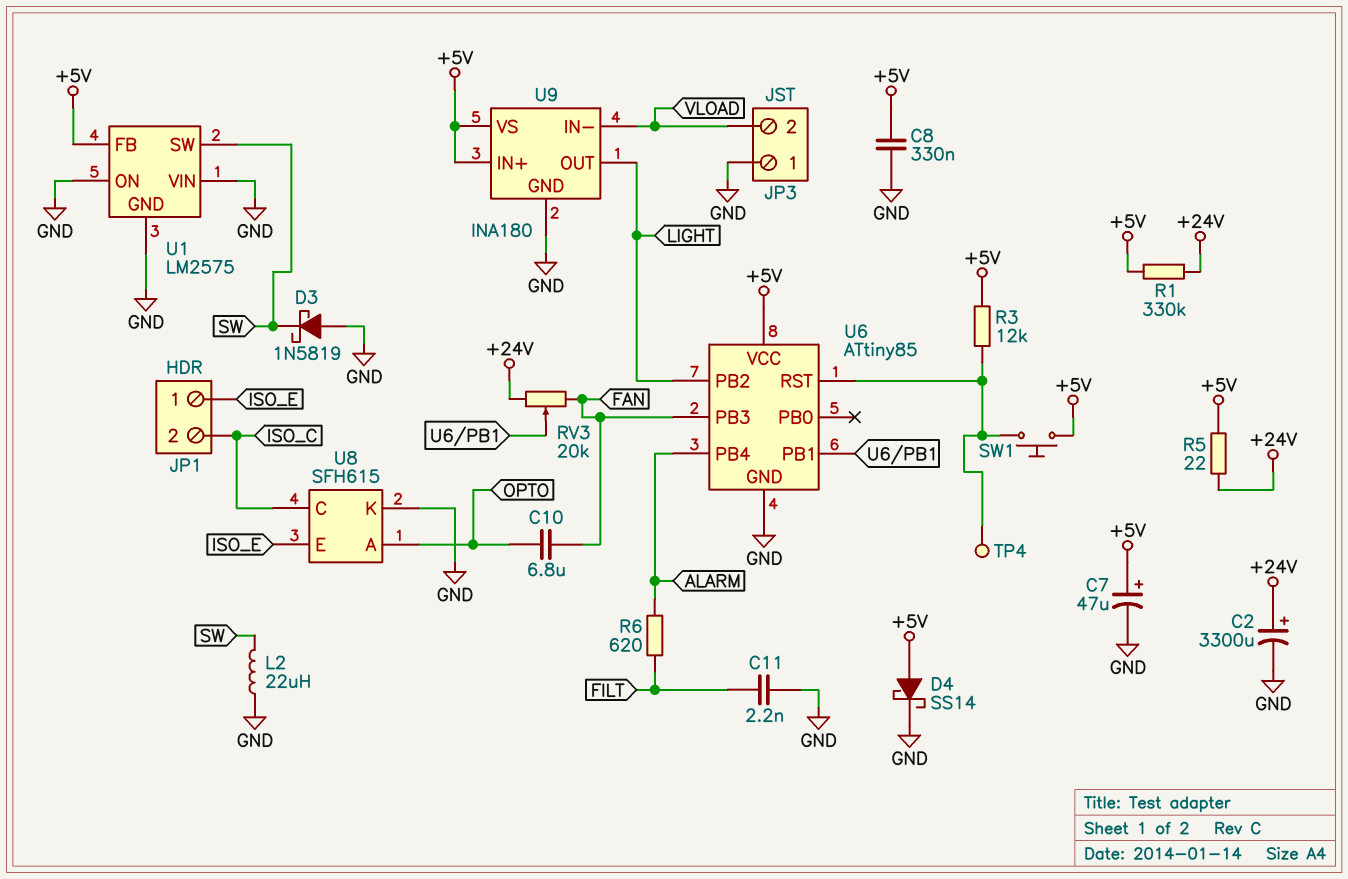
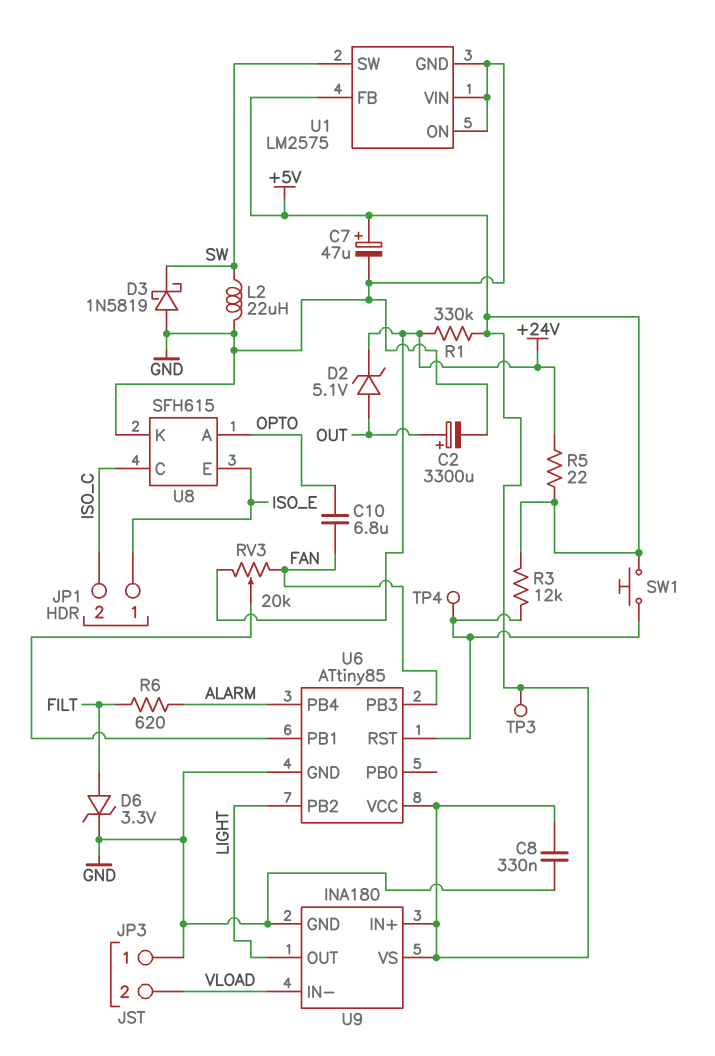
C2: 3300uF (plus +24V, minus GND) -> 3300uF (plus OUT, minus GND)
C11: 2.2nF (FILT, GND) -> none
D2: none -> zener 5.1V (A OUT, K +24V)
D4: schottky SS14 (A +5V, K GND) -> none
D6: none -> zener 3.3V (A FILT, K GND)
TP3: none -> test point (+5V)

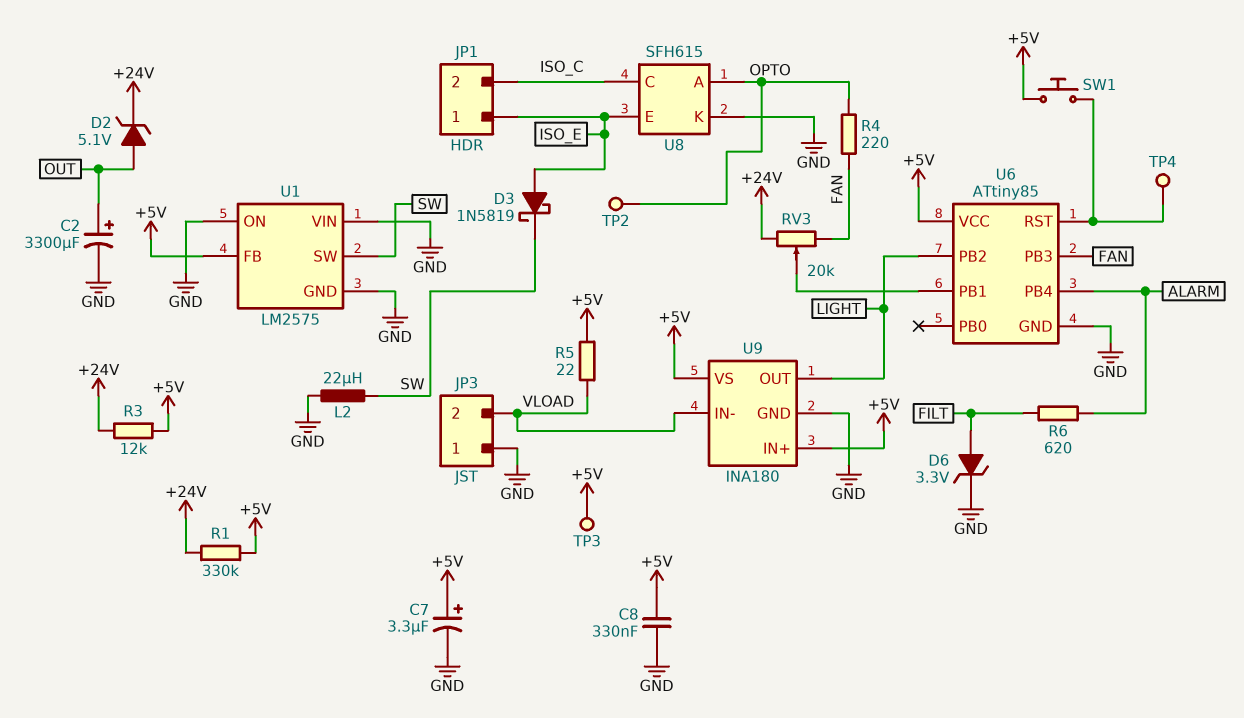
C7: 47uF (plus +5V, minus GND) -> 3.3uF (plus +5V, minus GND)
C10: 6.8uF (FAN, OPTO) -> none
D3: schottky 1N5819 (A GND, K SW) -> schottky 1N5819 (A ISO_E, K SW)
R3: 12k (+5V, U6/RST) -> 12k (+5V, +24V)
R4: none -> 220 (FAN, OPTO)
R5: 22 (+5V, +24V) -> 22 (+5V, VLOAD)
TP2: none -> test point (OPTO)

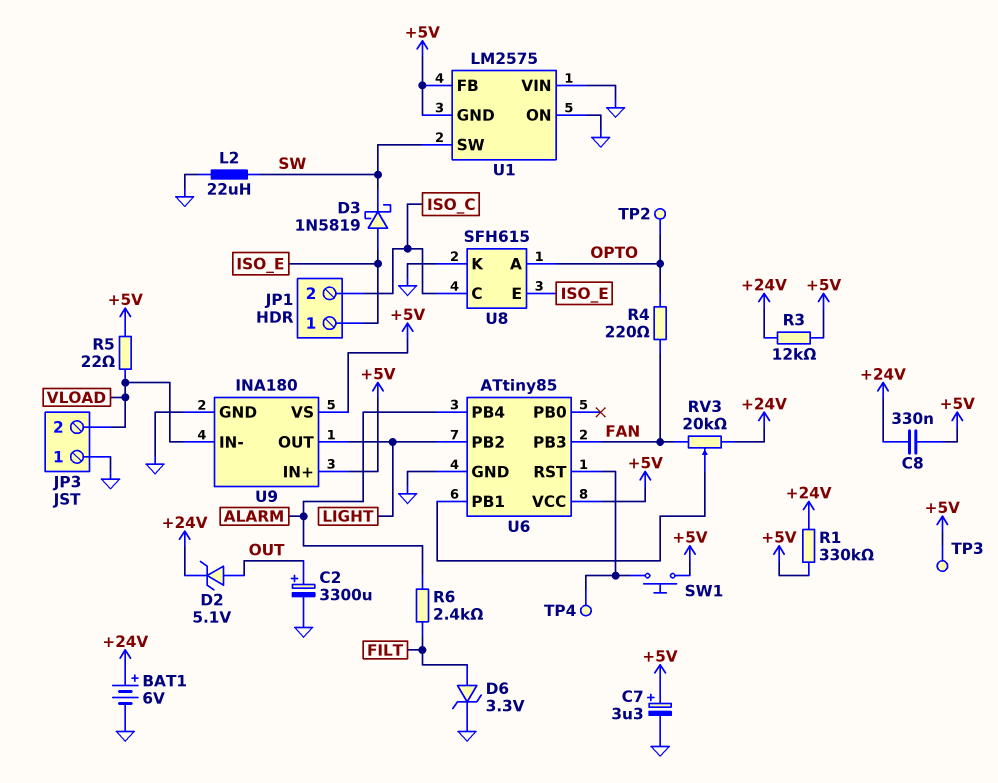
BAT1: none -> 6V (plus +24V, minus GND)
C8: 330nF (+5V, GND) -> 330nF (+5V, +24V)
R6: 620 (ALARM, FILT) -> 2.4k (ALARM, FILT)
U1 pin GND: GND -> +5V

